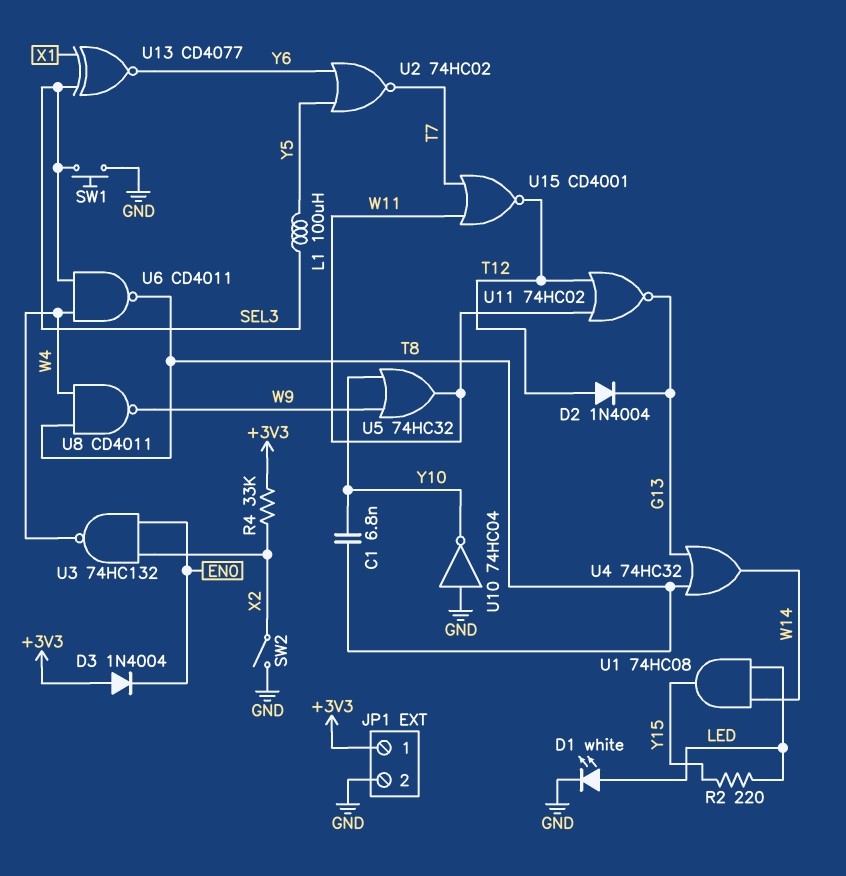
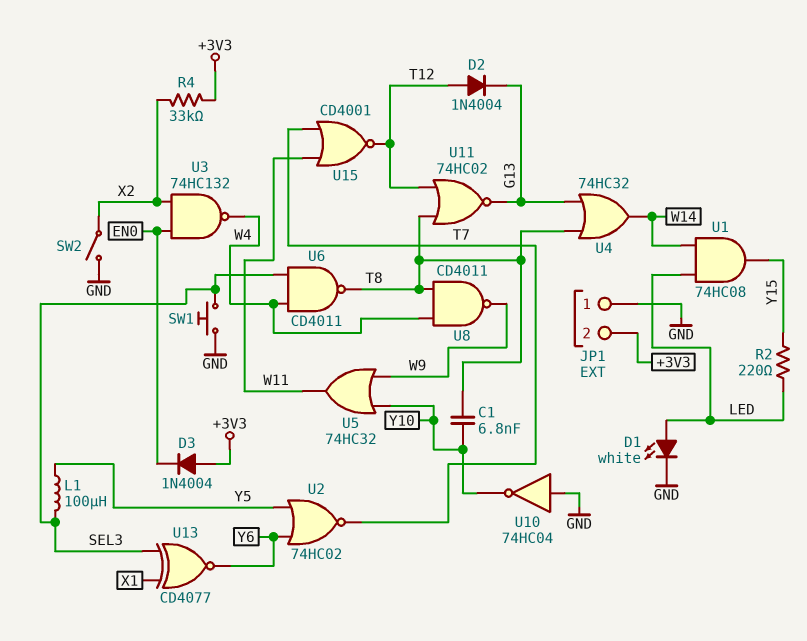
JP1 pin 1: +3V3 -> GND
JP1 pin 2: GND -> +3V3
U11: NOR 74HC02 (in T12, in W11, out G13) -> NOR 74HC02 (in T8, in T12, out G13)

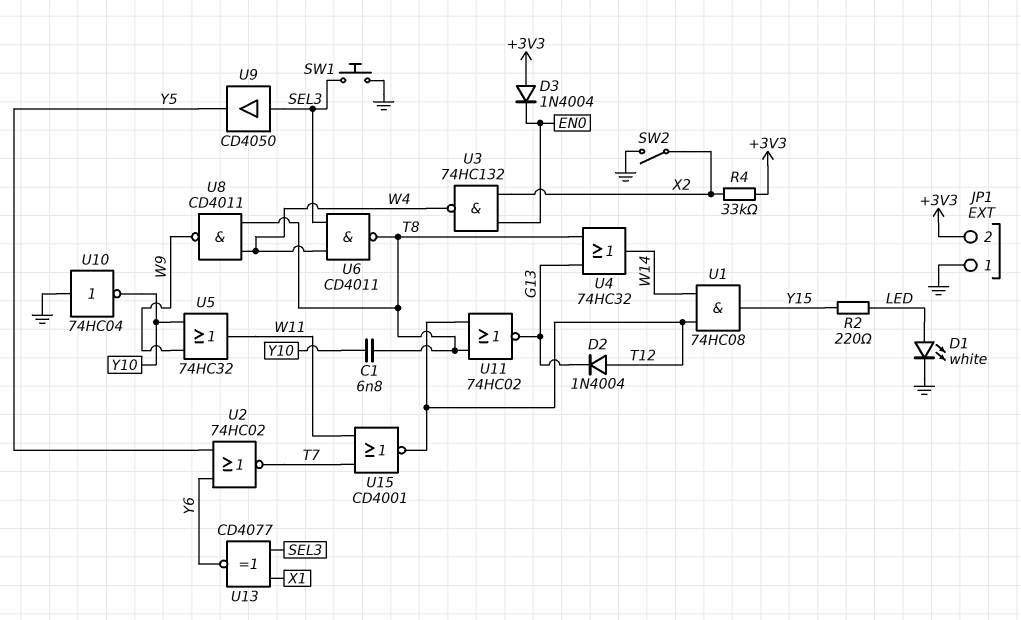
L1: 100uH (SEL3, Y5) -> none
U1: AND 74HC08 (in LED, in W14, out Y15) -> AND 74HC08 (in T12, in W14, out Y15)
U9: none -> buffer CD4050 (in SEL3, out Y5)

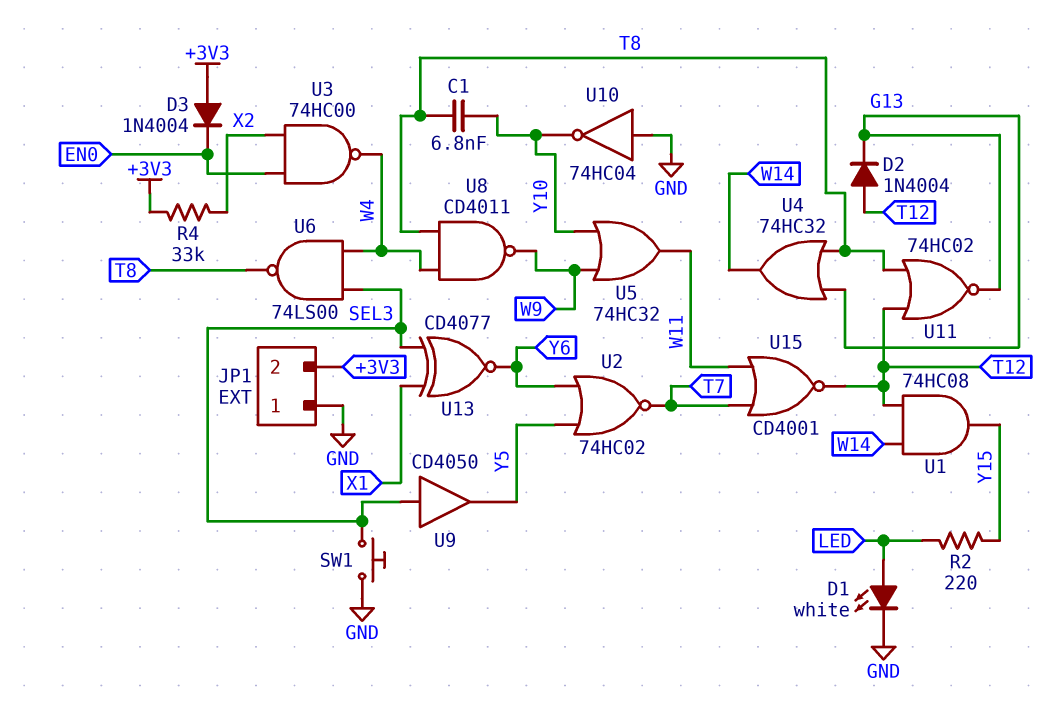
SW2: switch (GND, X2) -> none
U3: NAND 74HC132 (in EN0, in X2, out W4) -> NAND 74HC00 (in EN0, in X2, out W4)
U6: NAND CD4011 (in SEL3, in W4, out T8) -> NAND 74LS00 (in SEL3, in W4, out T8)

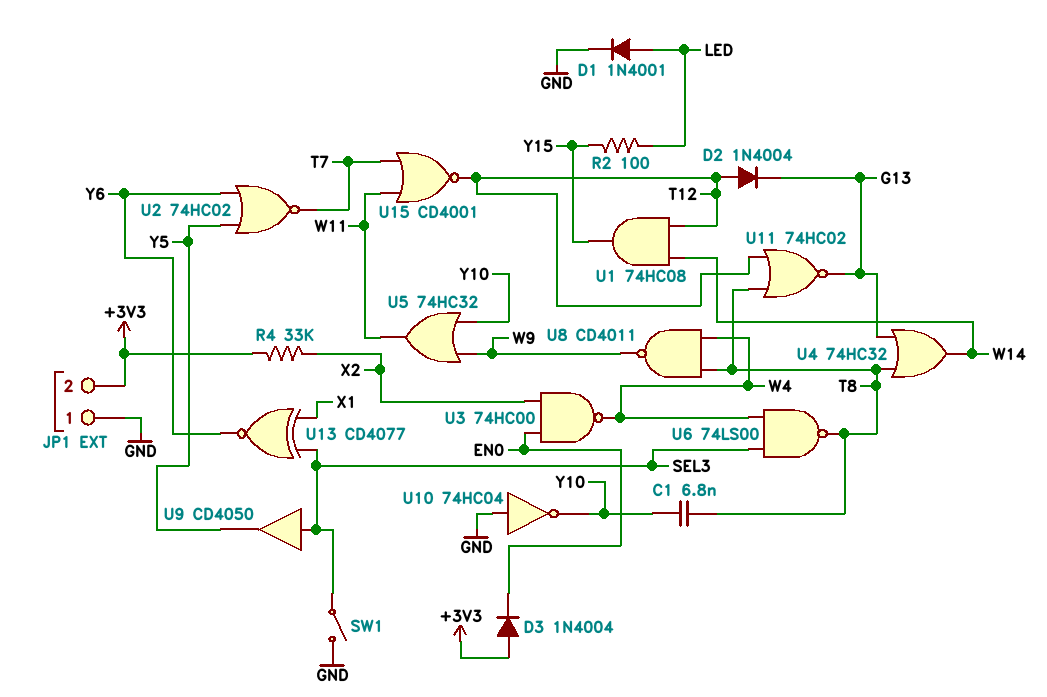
D1: LED white (A LED, K GND) -> diode 1N4001 (A LED, K GND)
R2: 220 (LED, Y15) -> 100 (LED, Y15)
SW1: button (GND, SEL3) -> switch (GND, SEL3)

